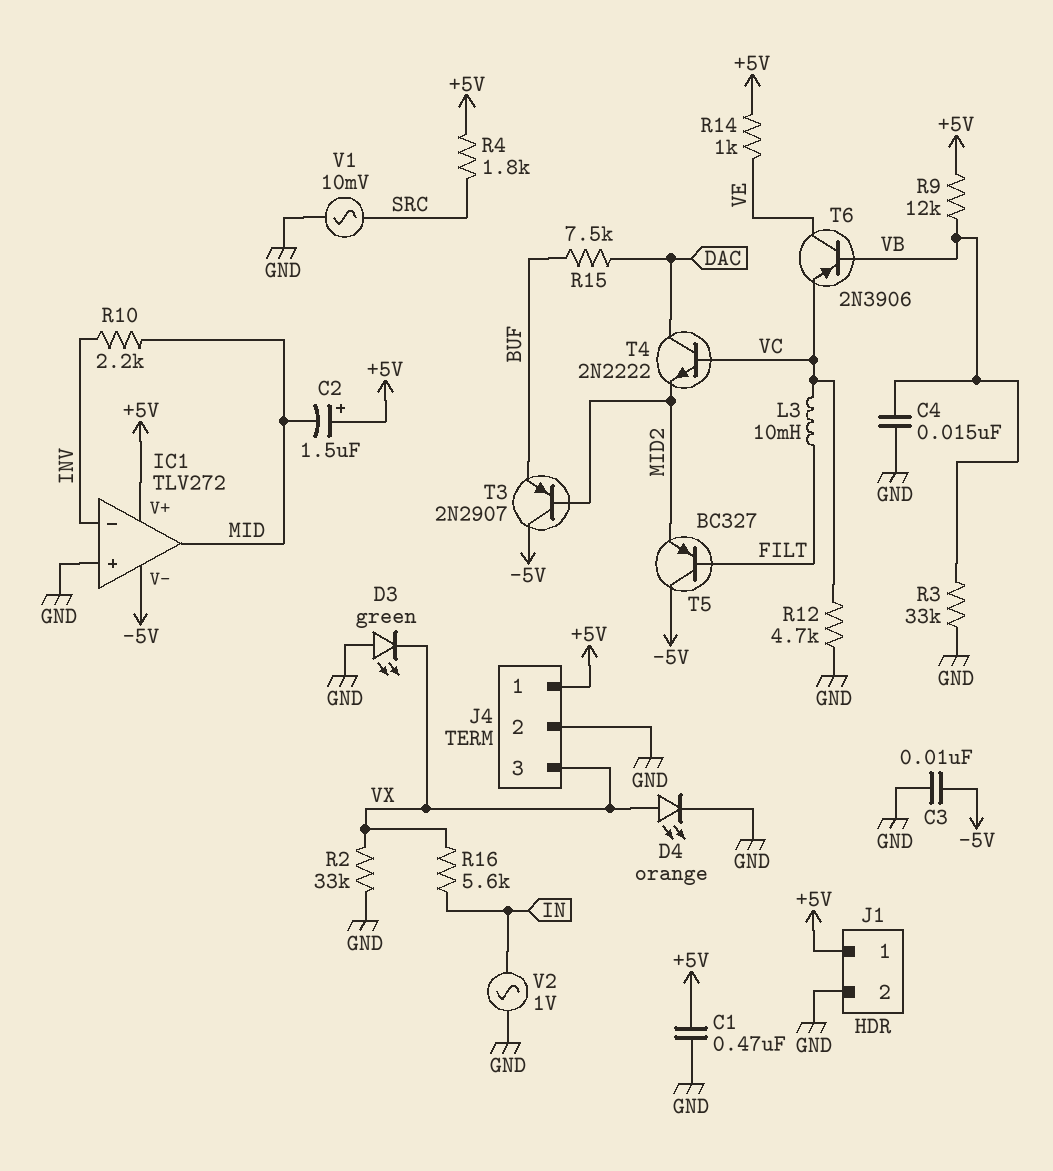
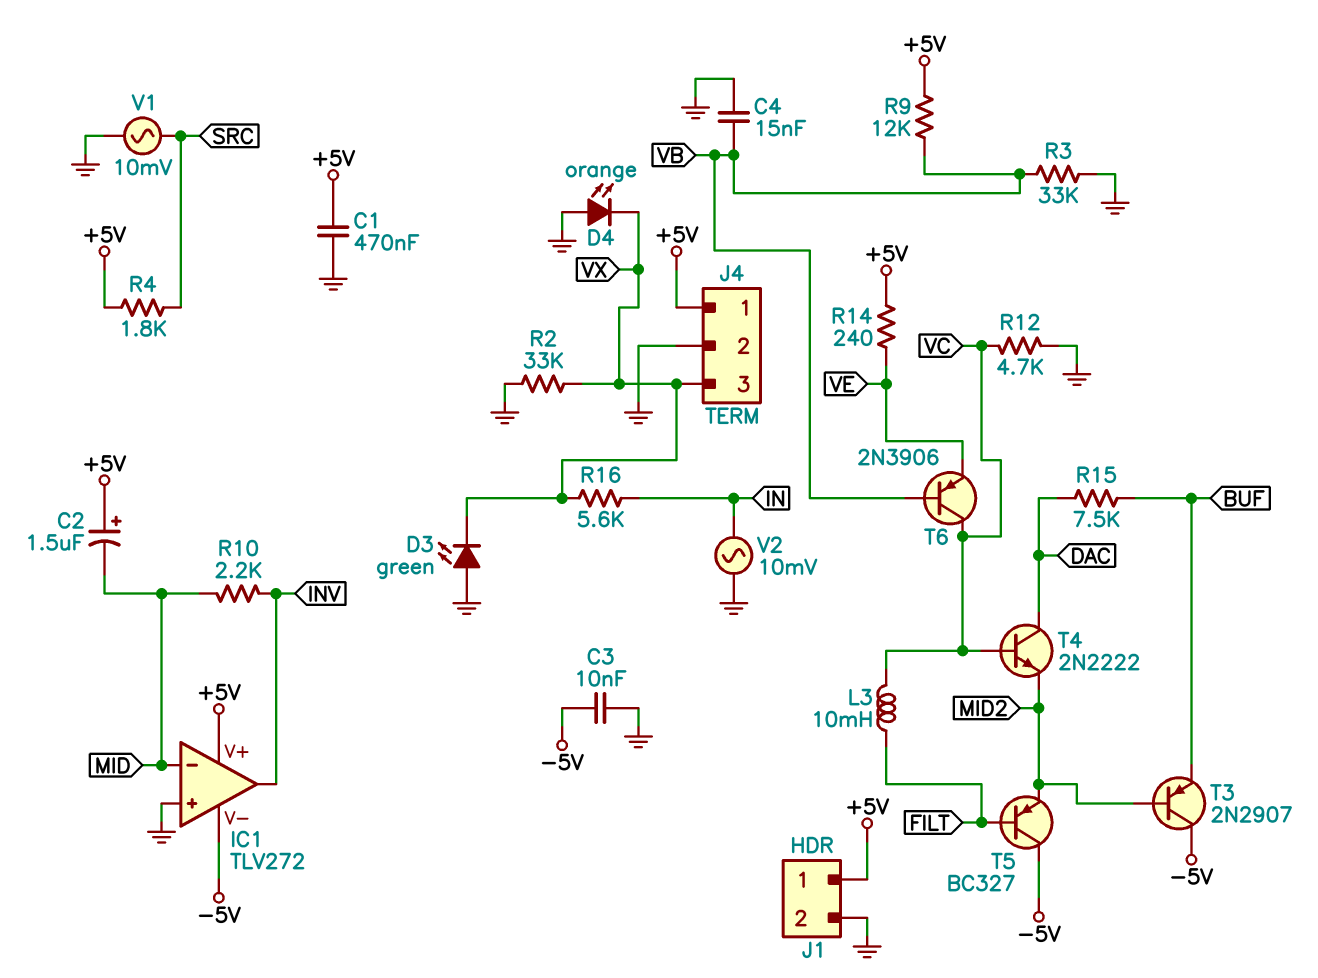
D4: LED orange (A VX, K GND) -> LED orange (A GND, K VX)
IC1 pin in-: INV -> MID
IC1 pin out: MID -> INV
R14: 1k (+5V, VE) -> 240 (+5V, VE)
T6: PNP 2N3906 (B VB, C VE, E VC) -> PNP 2N3906 (B VB, C VC, E VE)
V2: AC 1V (GND, IN) -> AC 10mV (GND, IN)

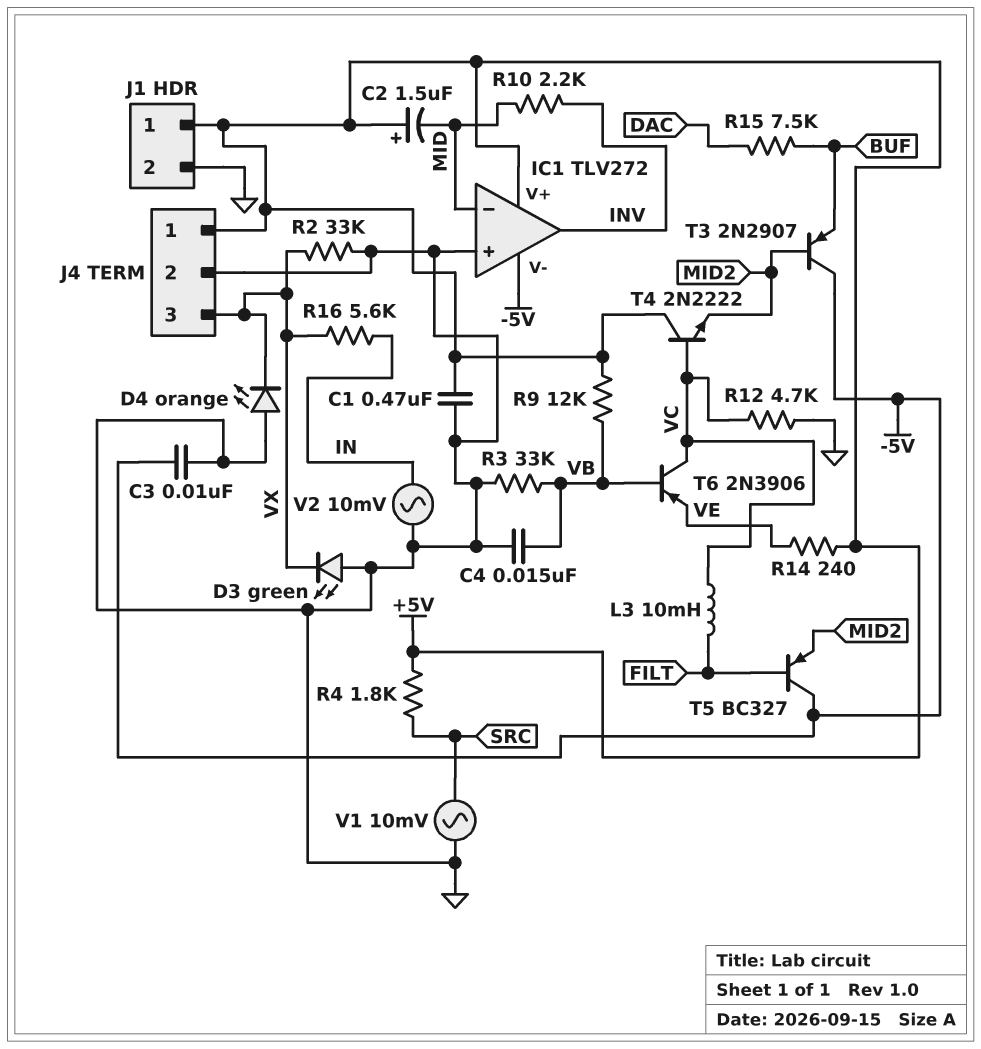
T4: NPN 2N2222 (B VC, C DAC, E MID2) -> NPN 2N2222 (B VC, C +5V, E MID2)

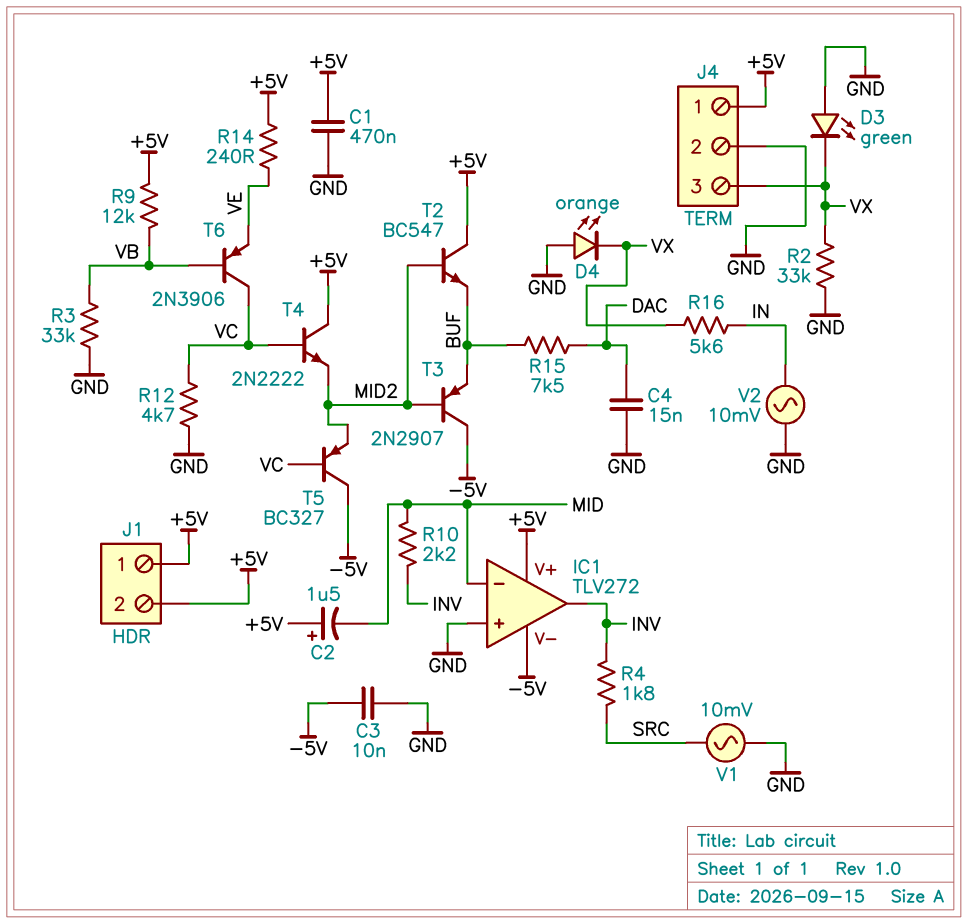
C4: 15nF (GND, VB) -> 15nF (DAC, GND)
J1 pin 2: GND -> +5V
L3: 10mH (FILT, VC) -> none
R4: 1.8k (+5V, SRC) -> 1.8k (INV, SRC)
T2: none -> NPN BC547 (B MID2, C +5V, E BUF)
T5: PNP BC327 (B FILT, C -5V, E MID2) -> PNP BC327 (B VC, C -5V, E MID2)

